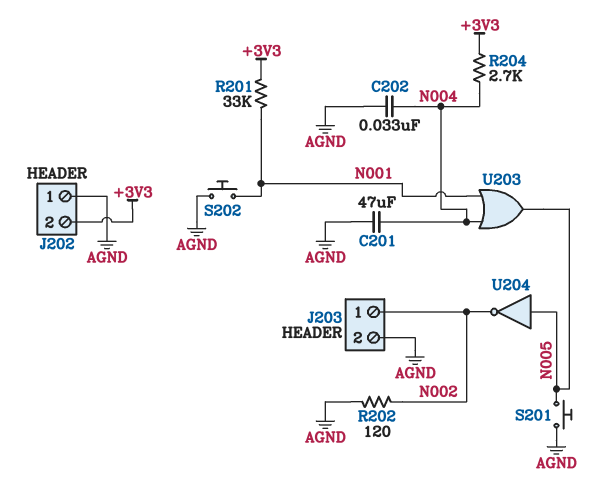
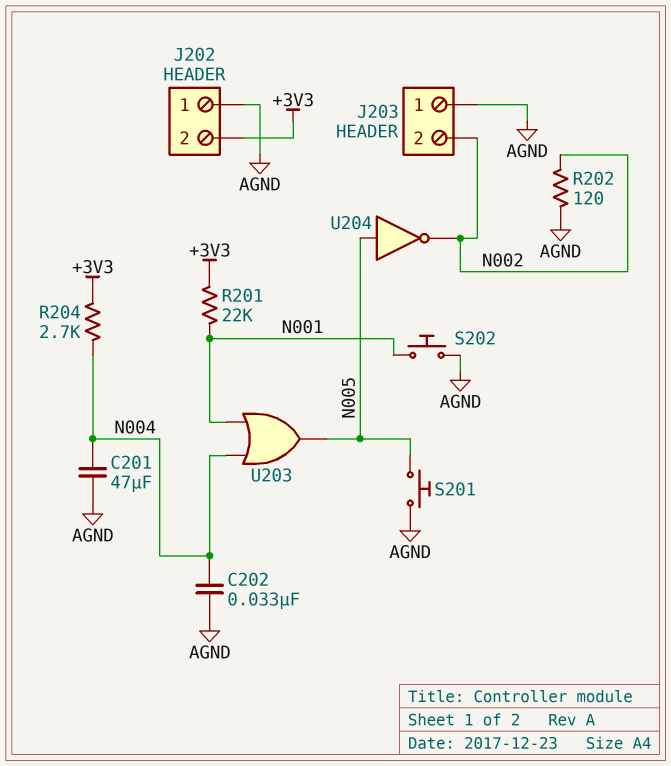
J203 pin 1: N002 -> AGND
J203 pin 2: AGND -> N002
R201: 33k (+3V3, N001) -> 22k (+3V3, N001)

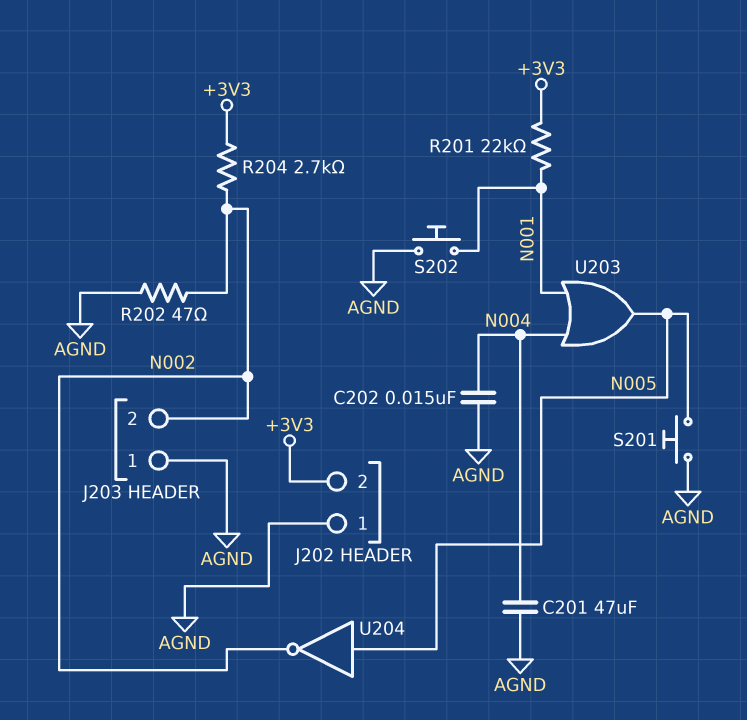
C202: 33nF (AGND, N004) -> 15nF (AGND, N004)
R202: 120 (AGND, N002) -> 47 (AGND, N002)
R204: 2.7k (+3V3, N004) -> 2.7k (+3V3, N002)

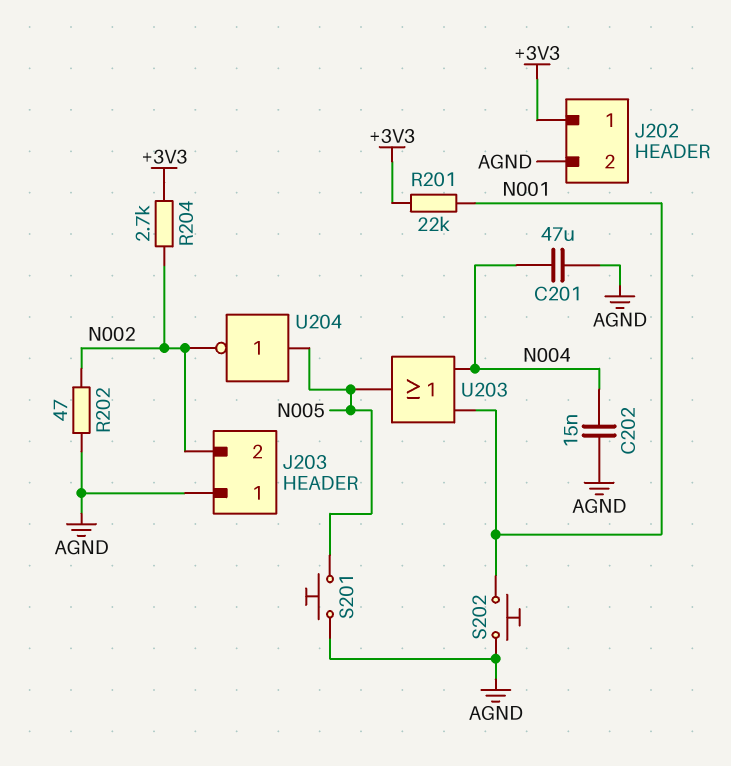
J202 pin 1: AGND -> +3V3
J202 pin 2: +3V3 -> AGND

